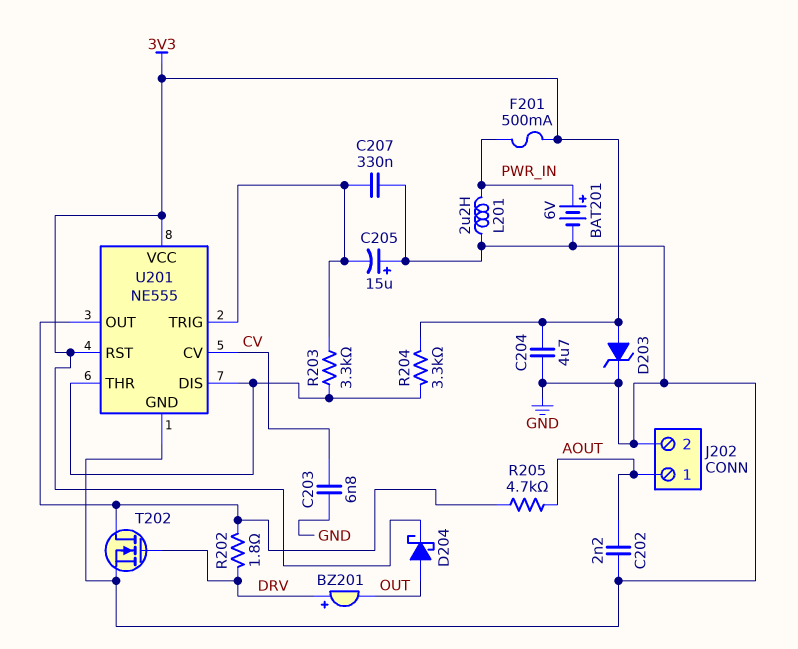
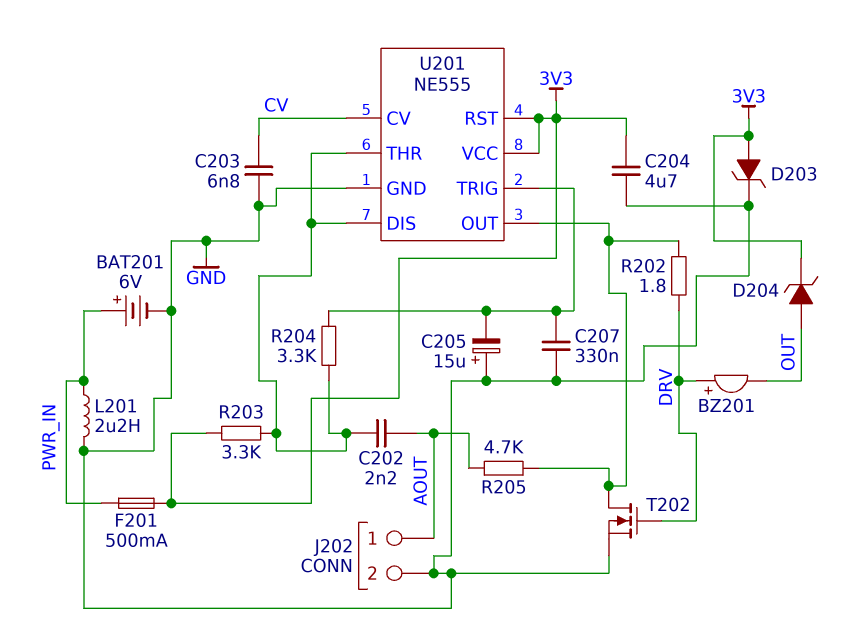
C202: 2.2nF (AOUT, GND) -> 2.2nF (AOUT, U201/DIS)
D204: schottky (A OUT, K 3V3) -> zener (A OUT, K 3V3)
R203: 3.3k (U201/DIS, U201/TRIG) -> 3.3k (3V3, U201/DIS)
R204: 3.3k (3V3, U201/DIS) -> 3.3k (U201/DIS, U201/TRIG)

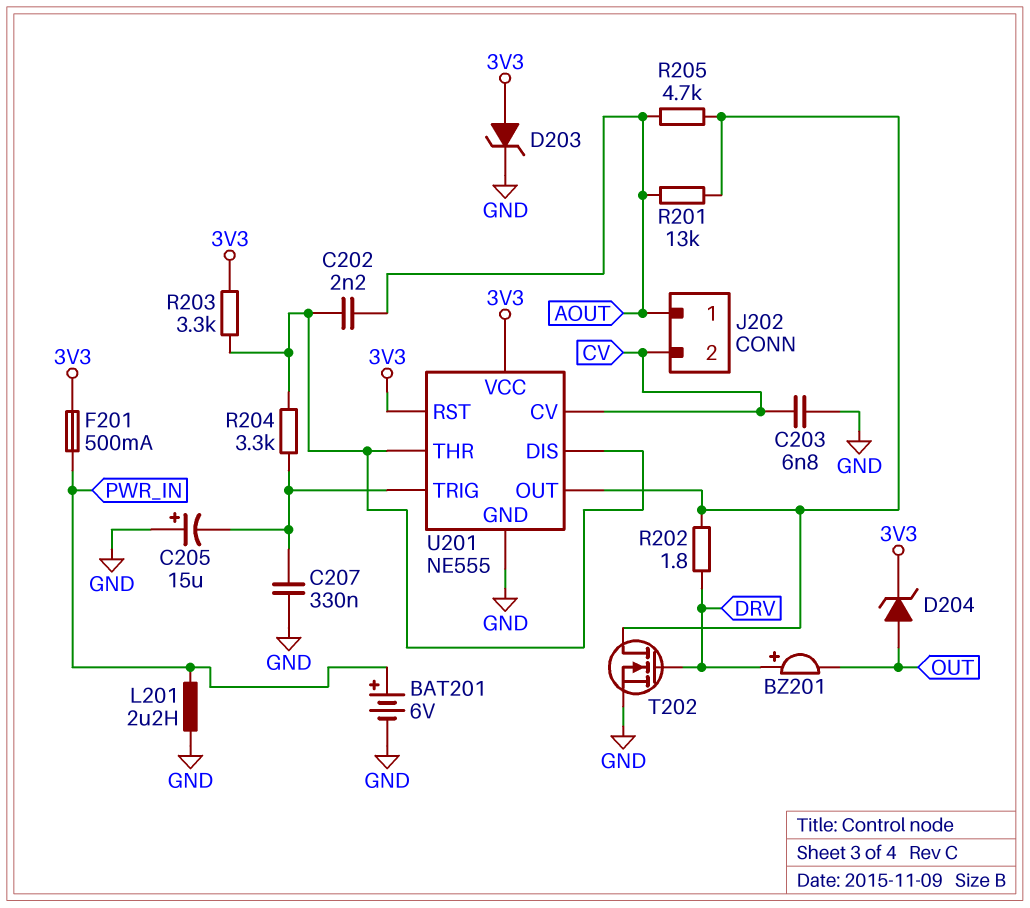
C204: 4.7uF (3V3, GND) -> none
J202 pin 2: GND -> CV
R201: none -> 13k (AOUT, U201/OUT)

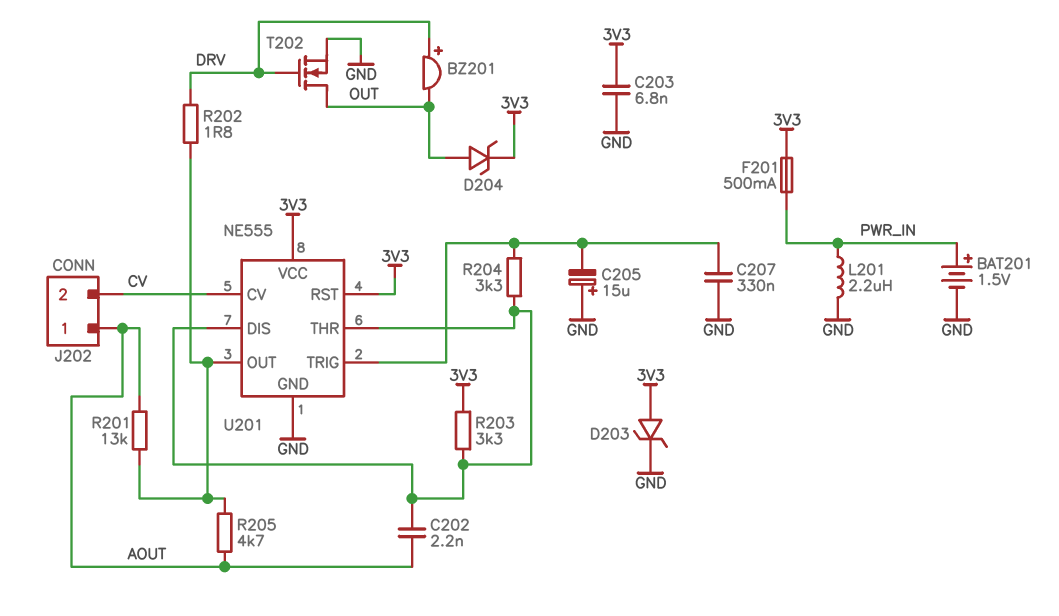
BAT201: 6V (plus PWR_IN, minus GND) -> 1.5V (plus PWR_IN, minus GND)
C203: 6.8nF (CV, GND) -> 6.8nF (3V3, GND)
T202: NMOS (G DRV, D U201/OUT, S GND) -> NMOS (G DRV, D OUT, S GND)

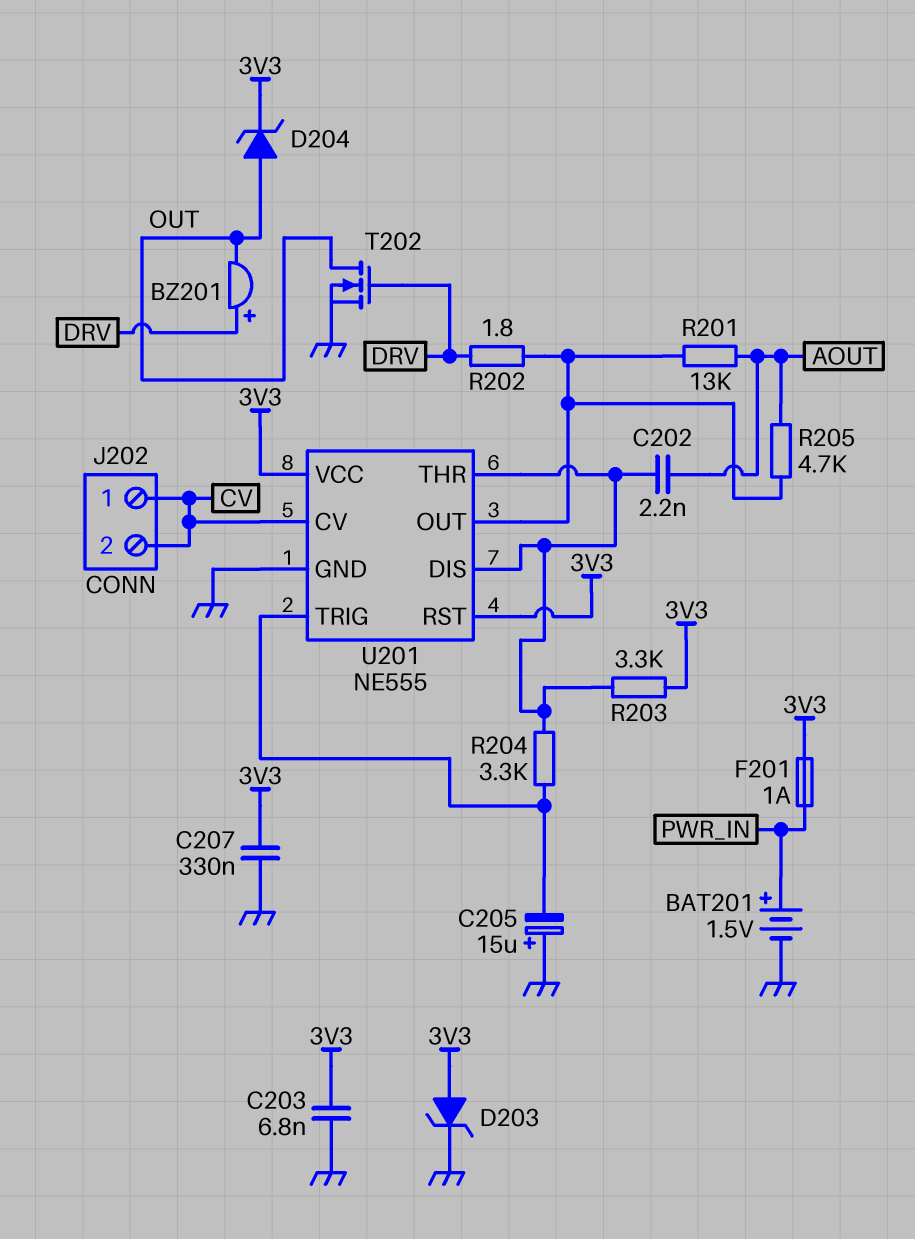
C207: 330nF (GND, U201/TRIG) -> 330nF (3V3, GND)
F201: 500mA (3V3, PWR_IN) -> 1A (3V3, PWR_IN)
J202 pin 1: AOUT -> CV
L201: 2.2uH (GND, PWR_IN) -> none

